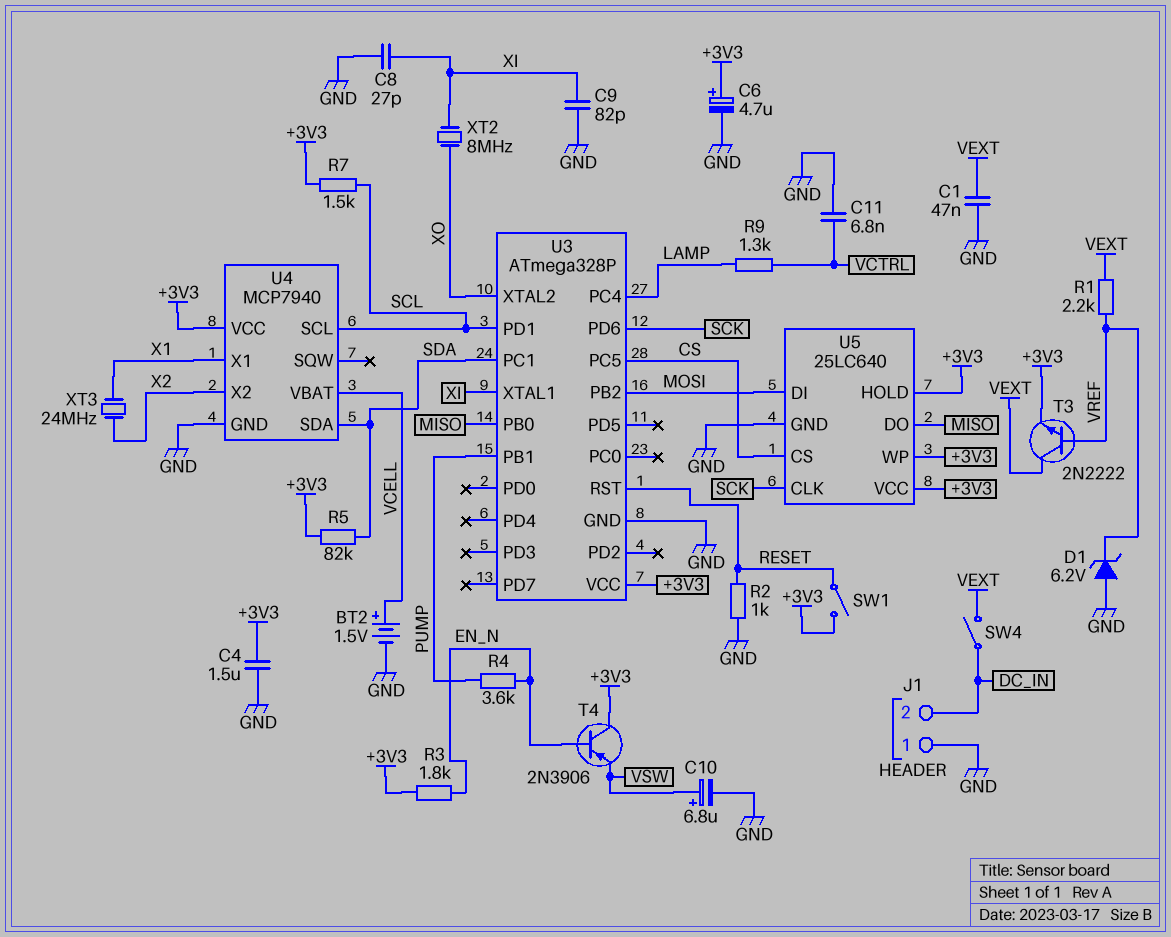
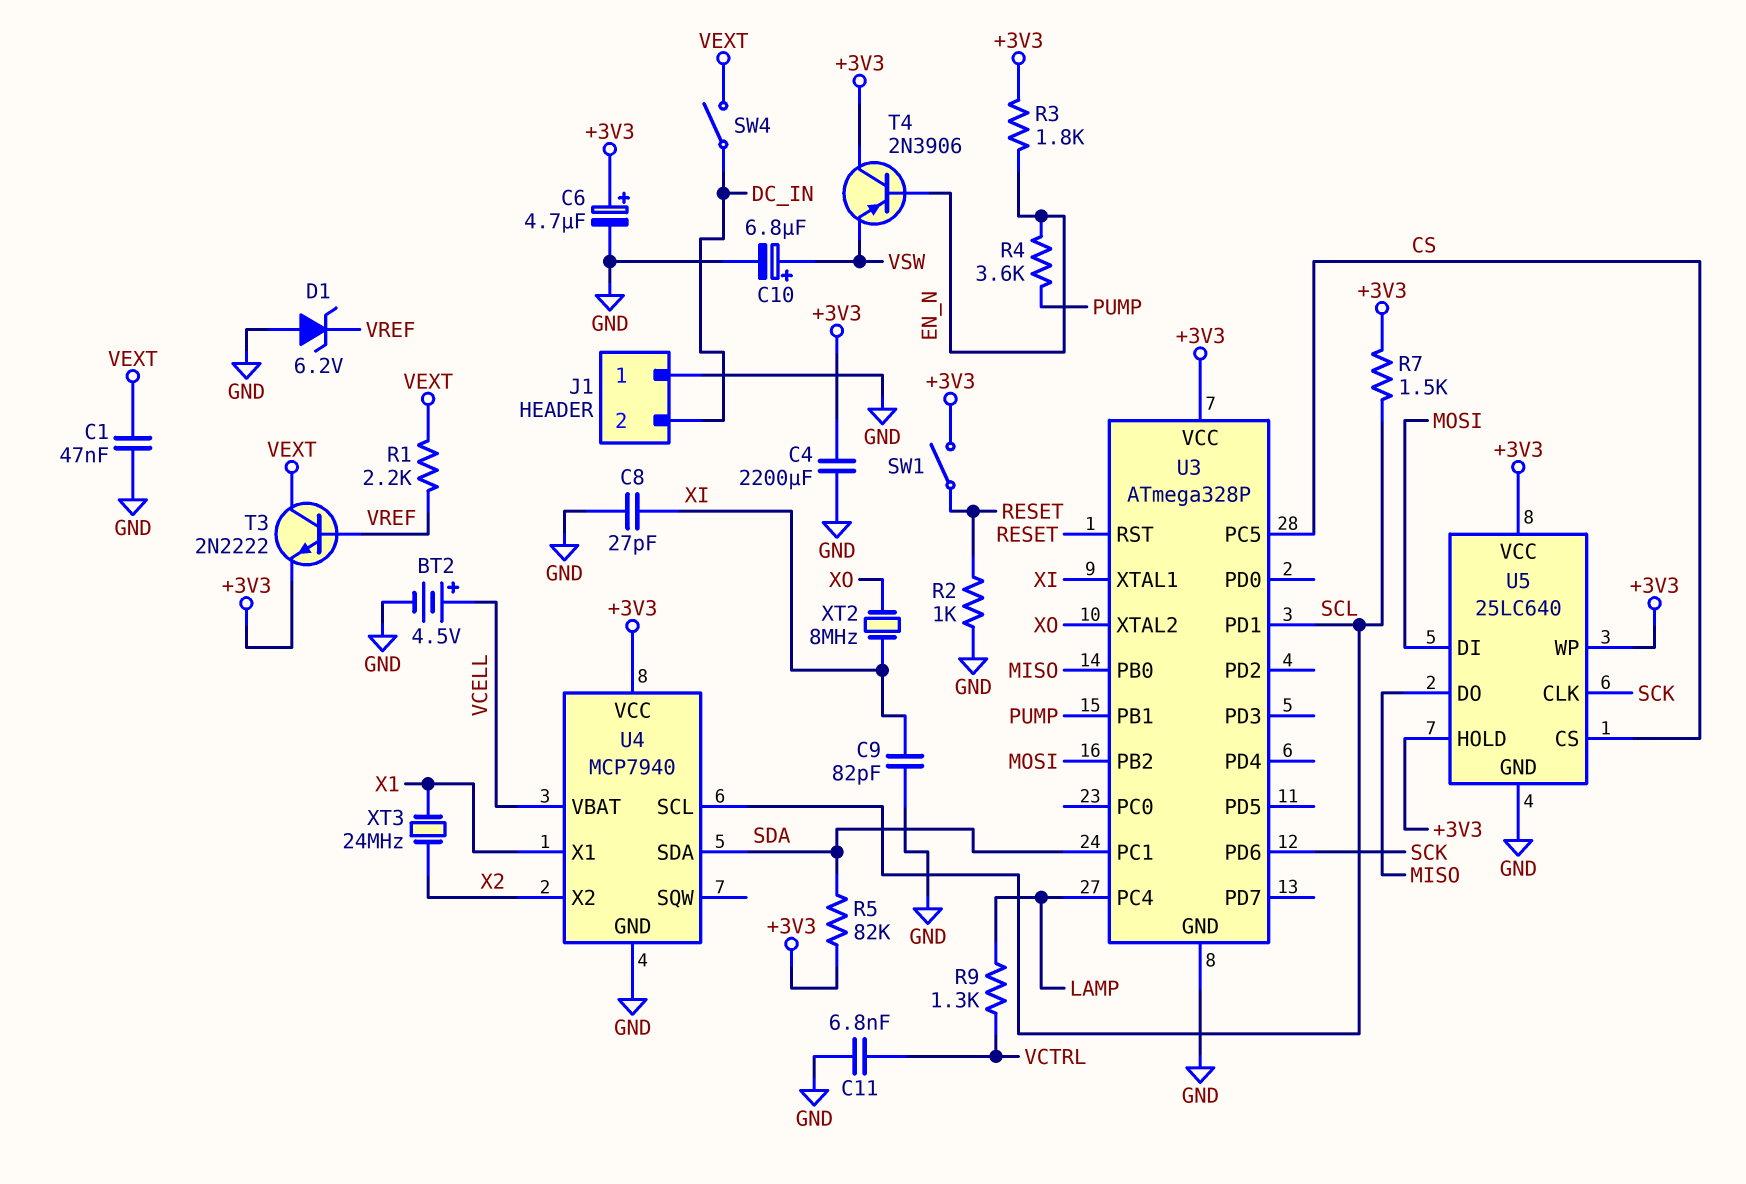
BT2: 1.5V (plus VCELL, minus GND) -> 4.5V (plus VCELL, minus GND)
C4: 1.5uF (+3V3, GND) -> 2200uF (+3V3, GND)

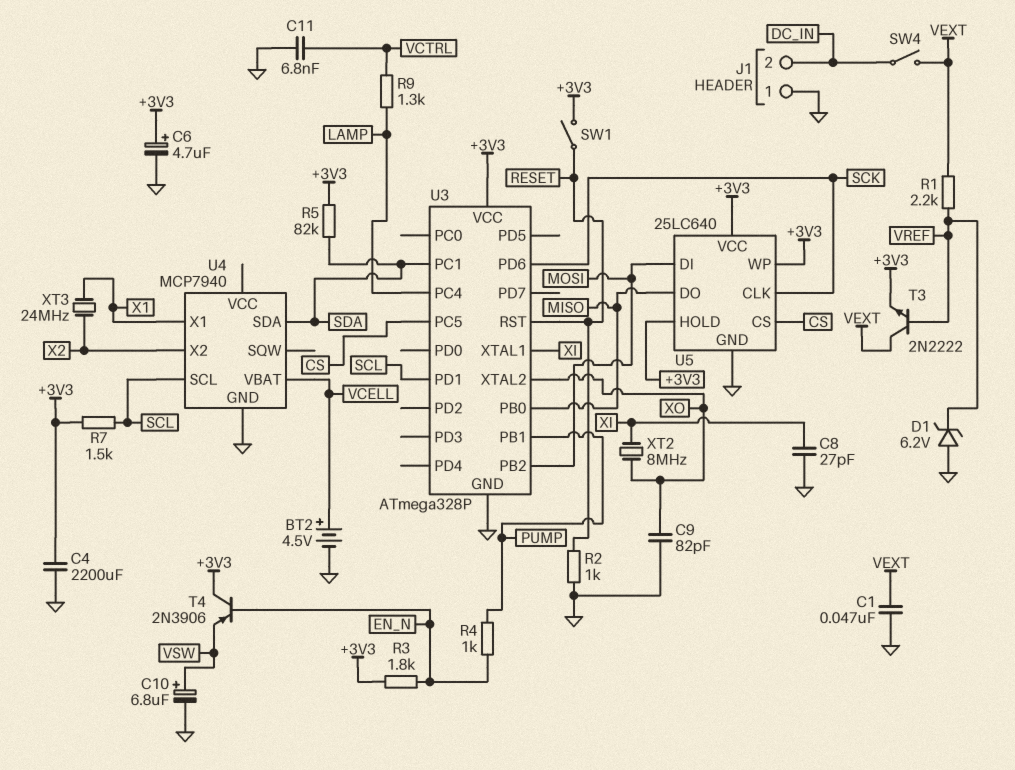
C9: 82pF (GND, XI) -> 82pF (GND, XO)
R4: 3.6k (EN_N, PUMP) -> 1k (EN_N, PUMP)
U4 pin VCC: +3V3 -> none

